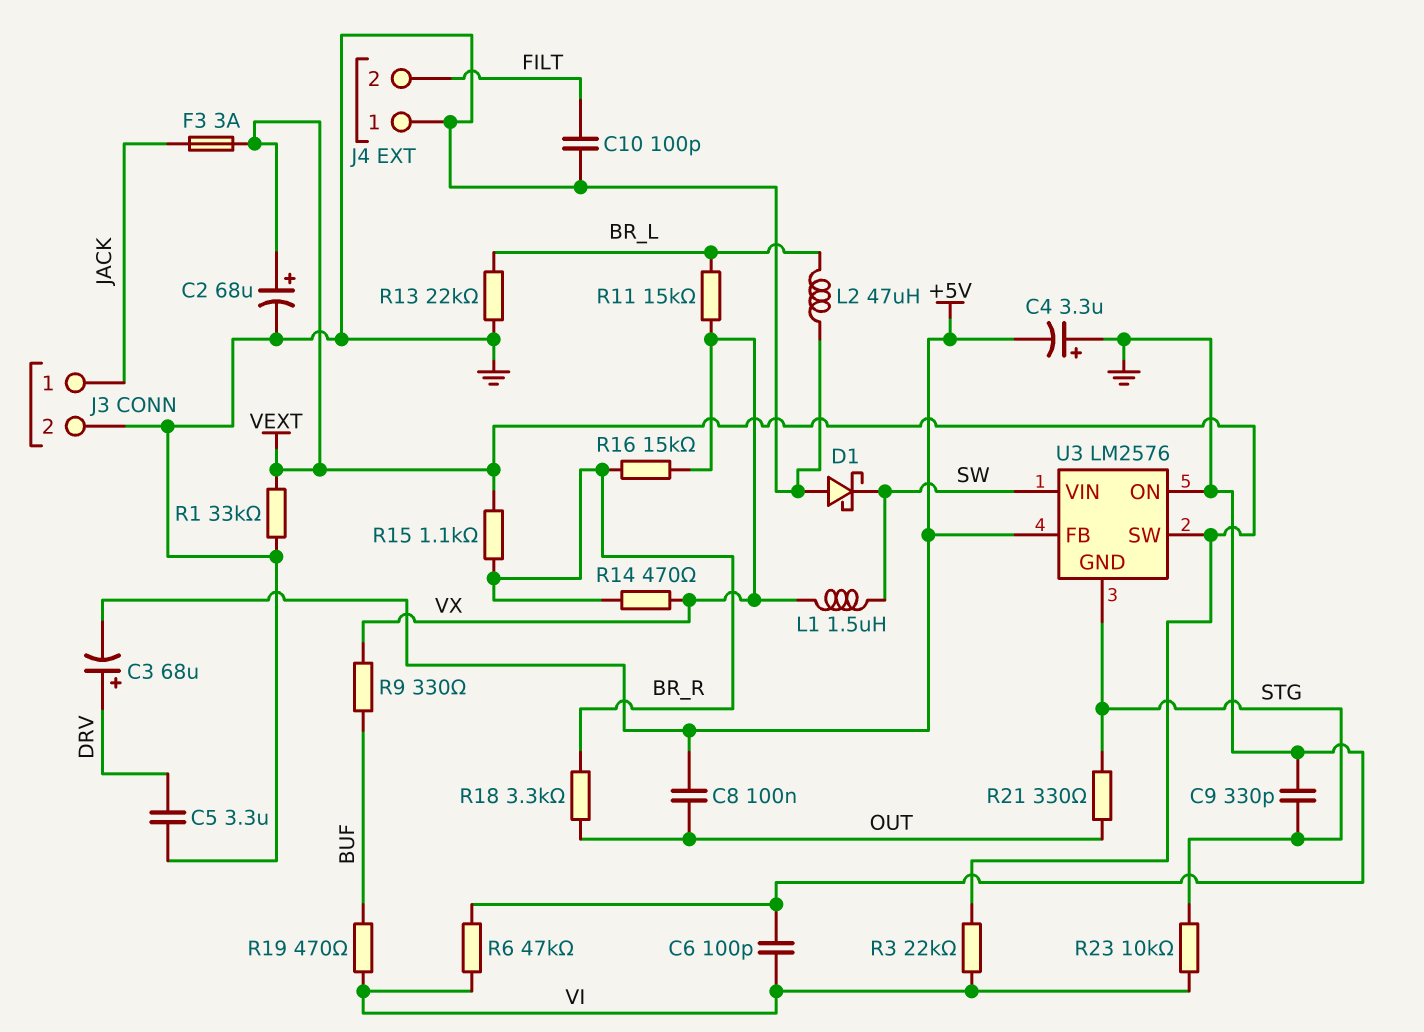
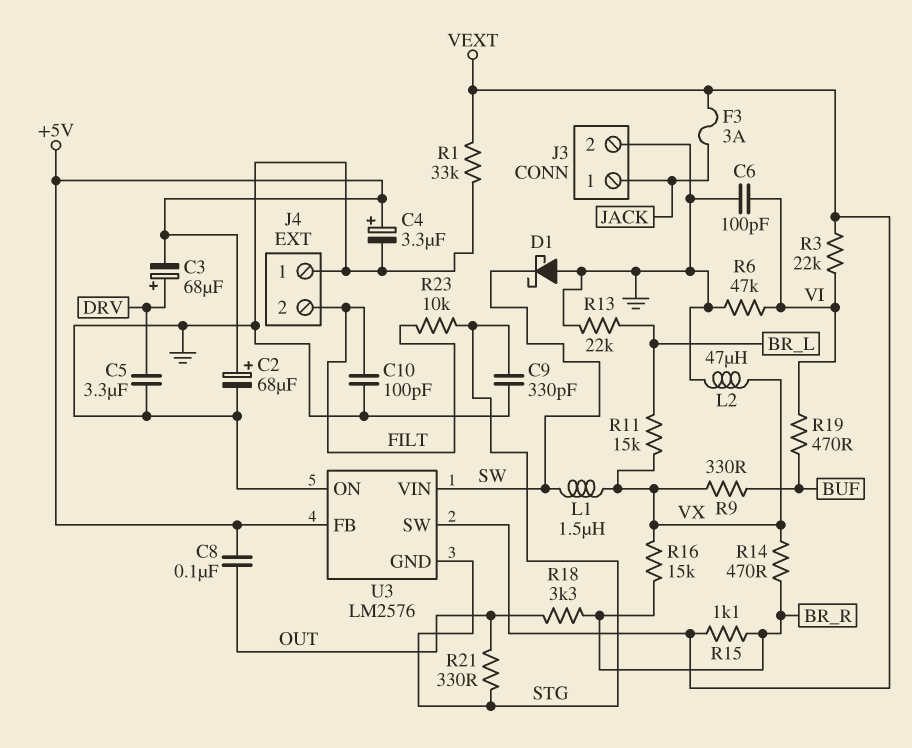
C2: 68uF (plus VEXT, minus GND) -> 68uF (plus +5V, minus GND)
C4: 3.3uF (plus GND, minus +5V) -> 3.3uF (plus +5V, minus GND)
L2: 47uH (BR_L, GND) -> 47uH (GND, VX)
R23: 10k (STG, VI) -> 10k (FILT, STG)

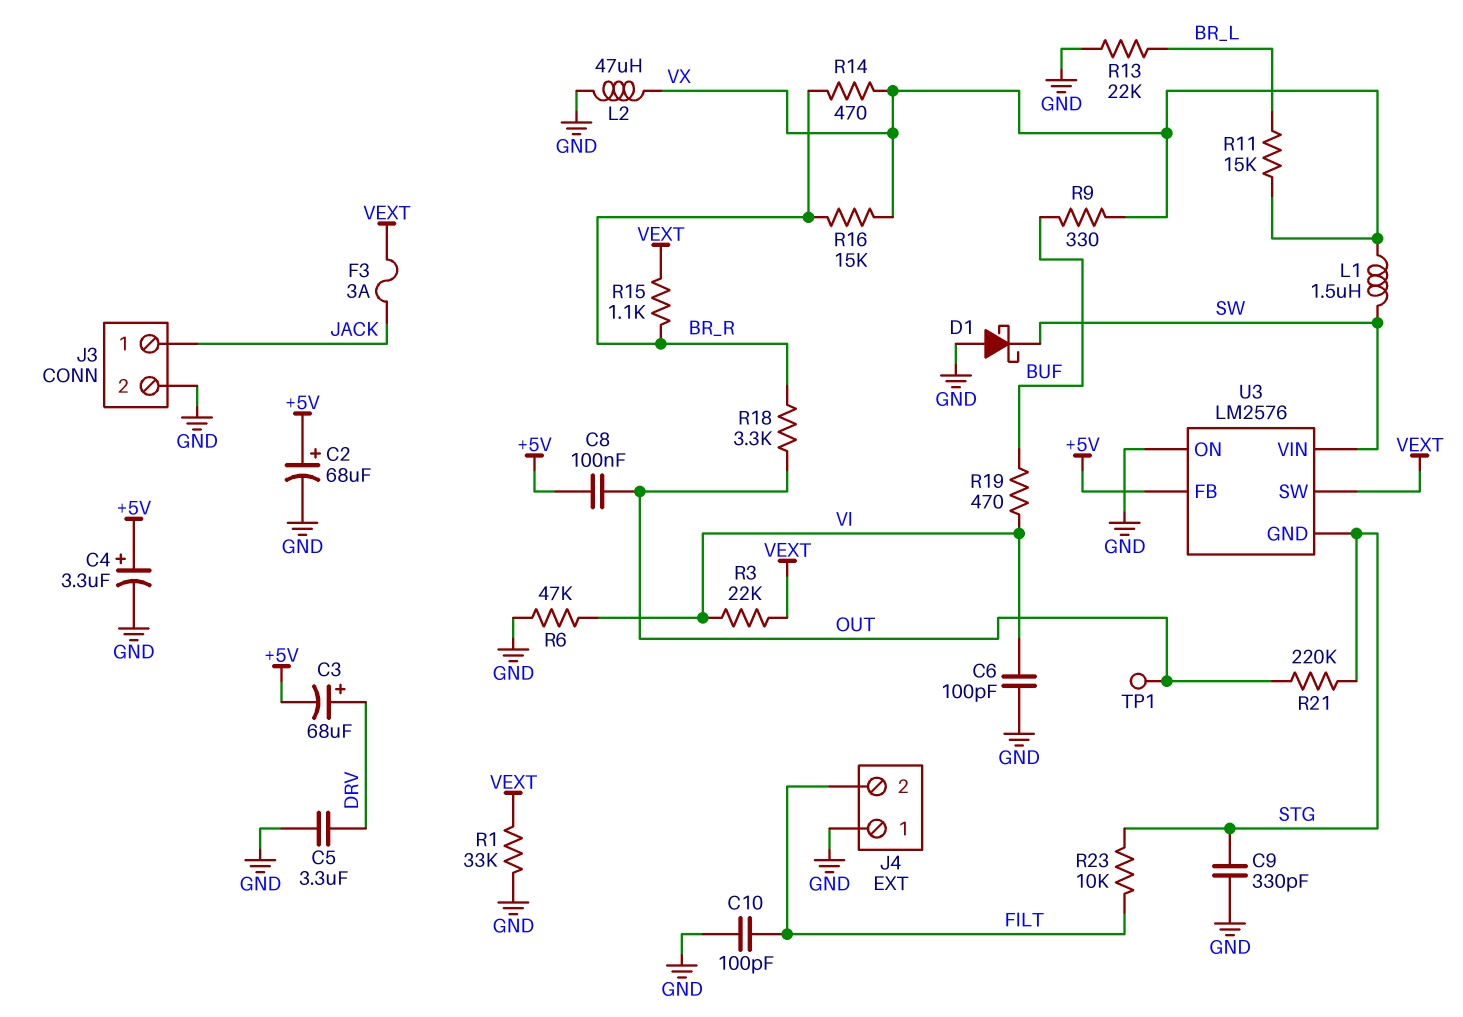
R21: 330 (OUT, STG) -> 220k (OUT, STG)
TP1: none -> test point (OUT)

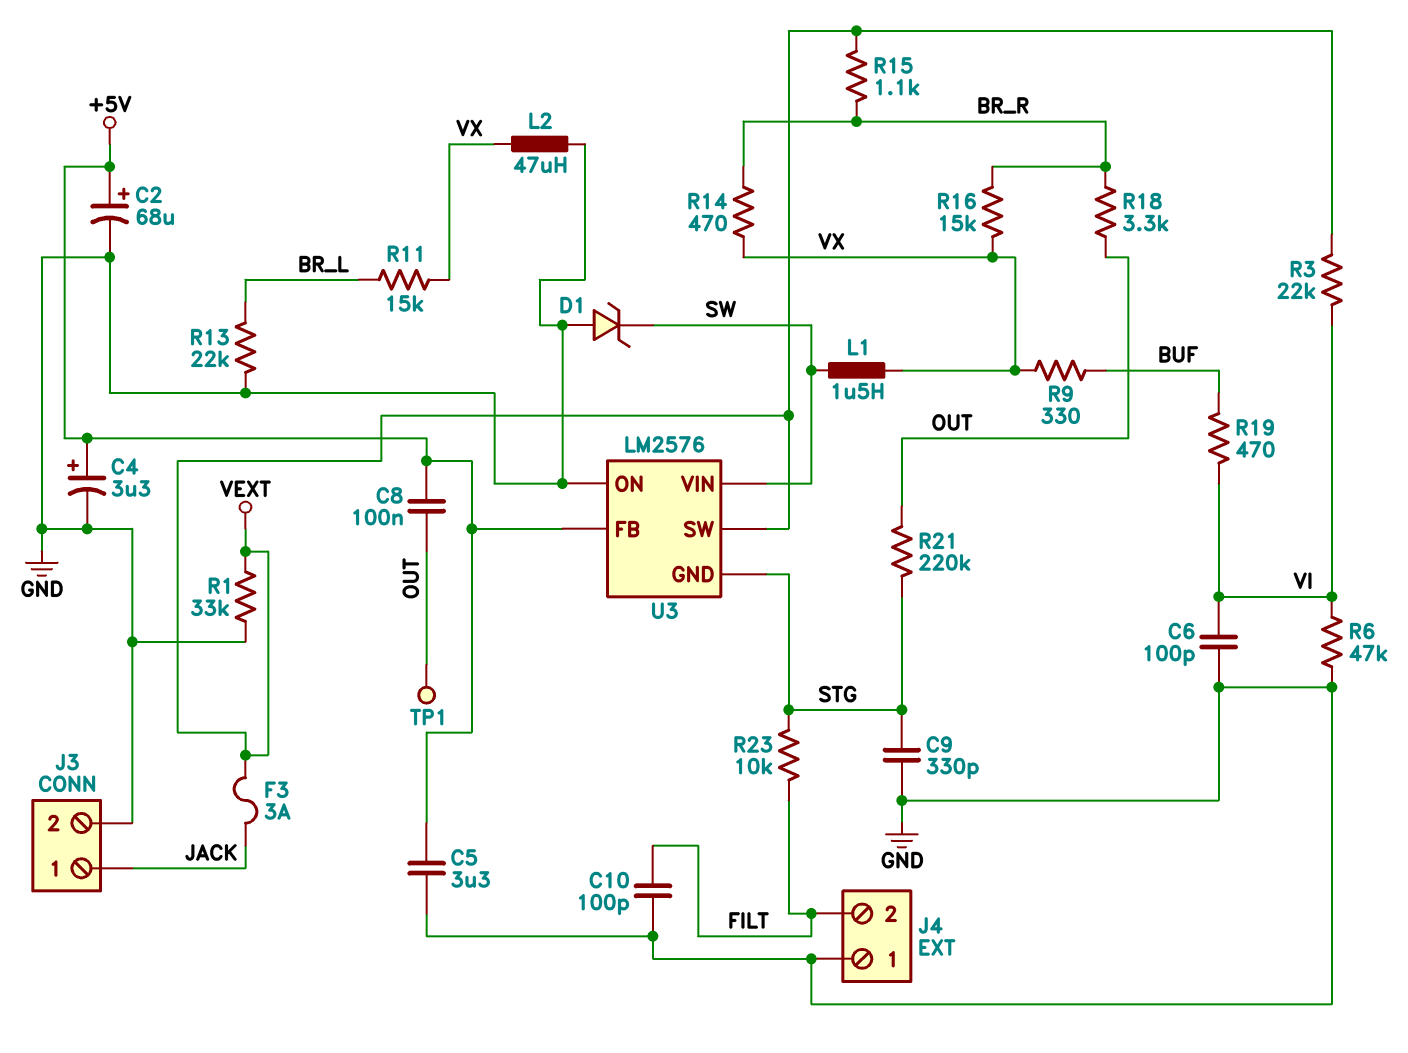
C3: 68uF (plus DRV, minus +5V) -> none
C5: 3.3uF (DRV, GND) -> 3.3uF (+5V, GND)
D1: schottky (A GND, K SW) -> zener (A GND, K SW)

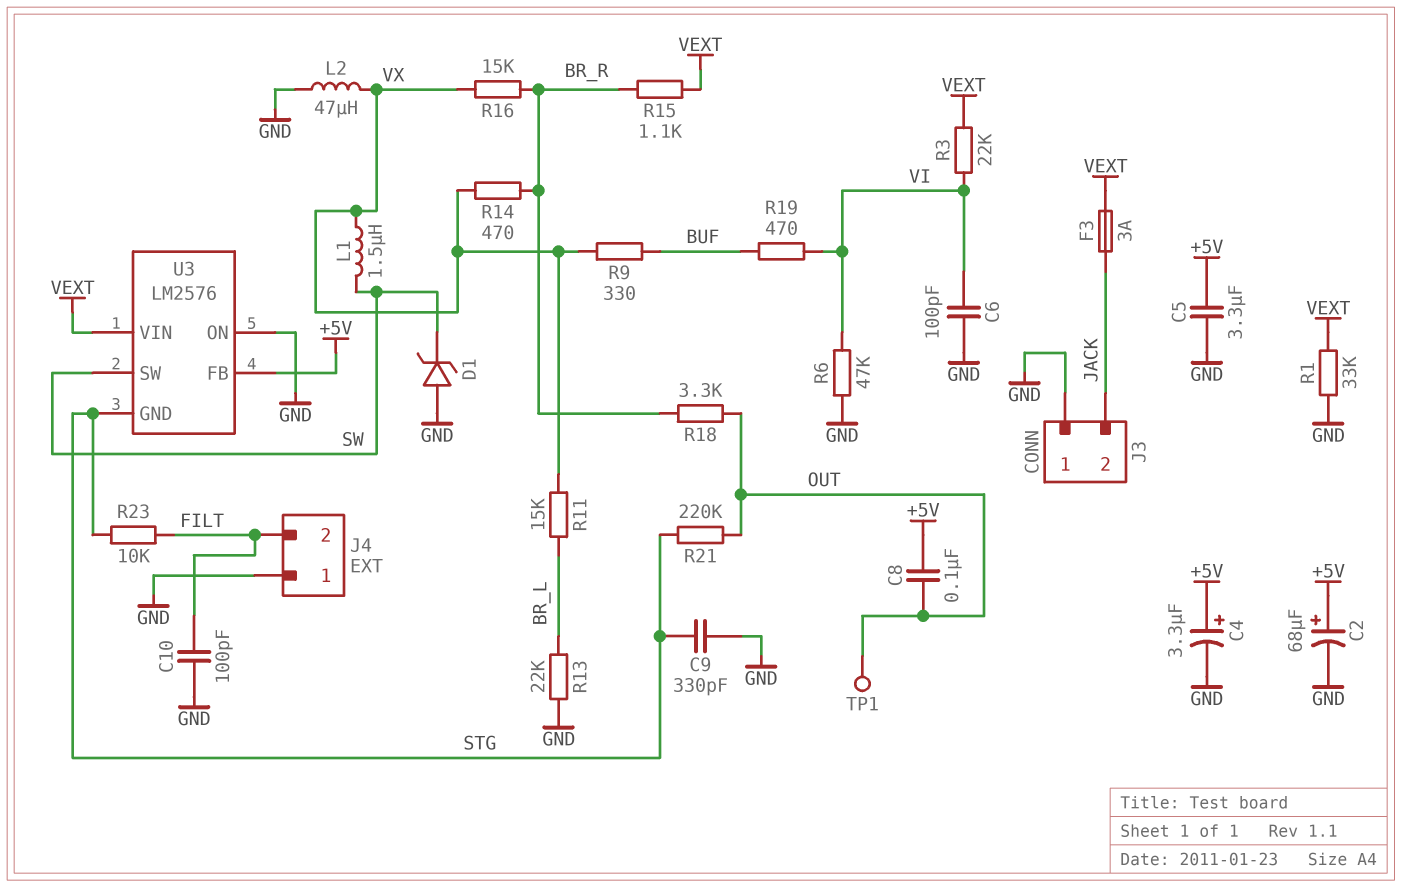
J3 pin 1: JACK -> GND
J3 pin 2: GND -> JACK
U3 pin SW: VEXT -> SW
U3 pin VIN: SW -> VEXT

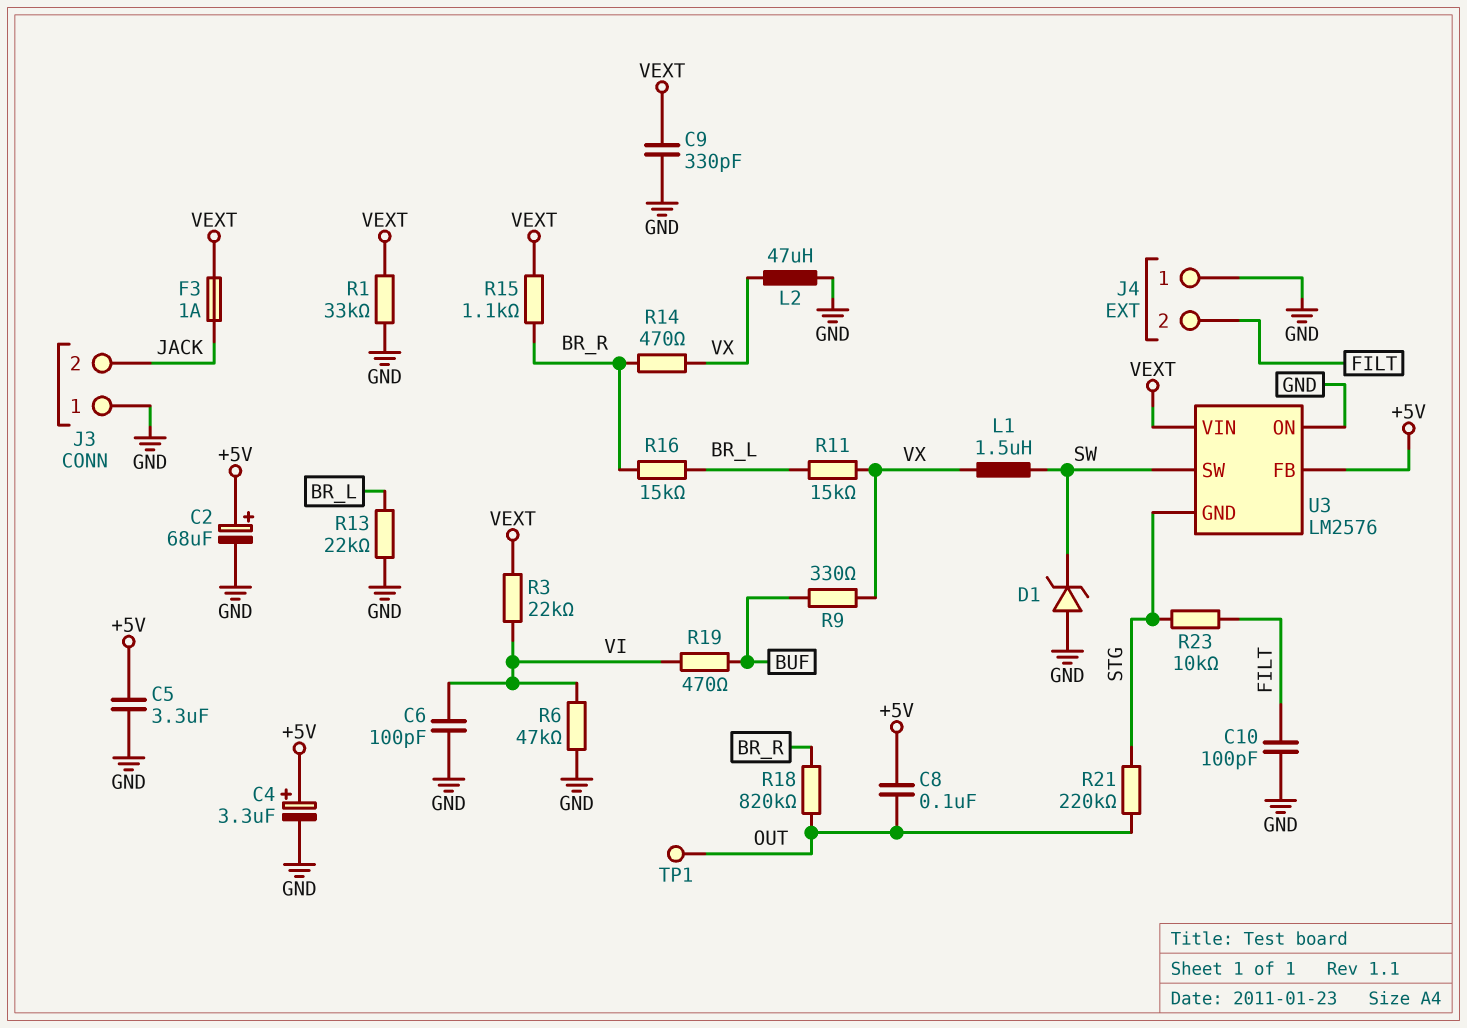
C9: 330pF (GND, STG) -> 330pF (GND, VEXT)
F3: 3A (JACK, VEXT) -> 1A (JACK, VEXT)
R16: 15k (BR_R, VX) -> 15k (BR_L, BR_R)
R18: 3.3k (BR_R, OUT) -> 820k (BR_R, OUT)

